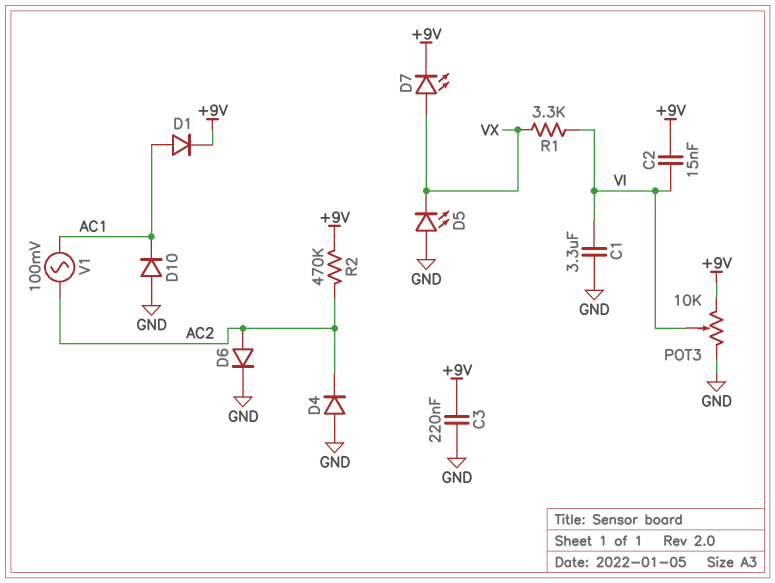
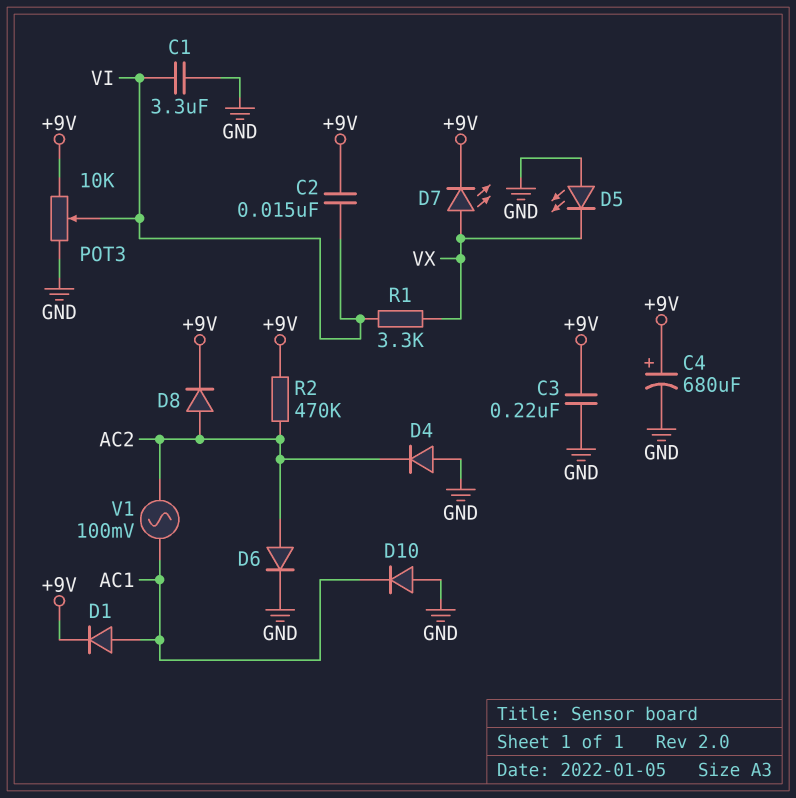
C4: none -> 680uF (plus +9V, minus GND)
D8: none -> diode (A AC2, K +9V)

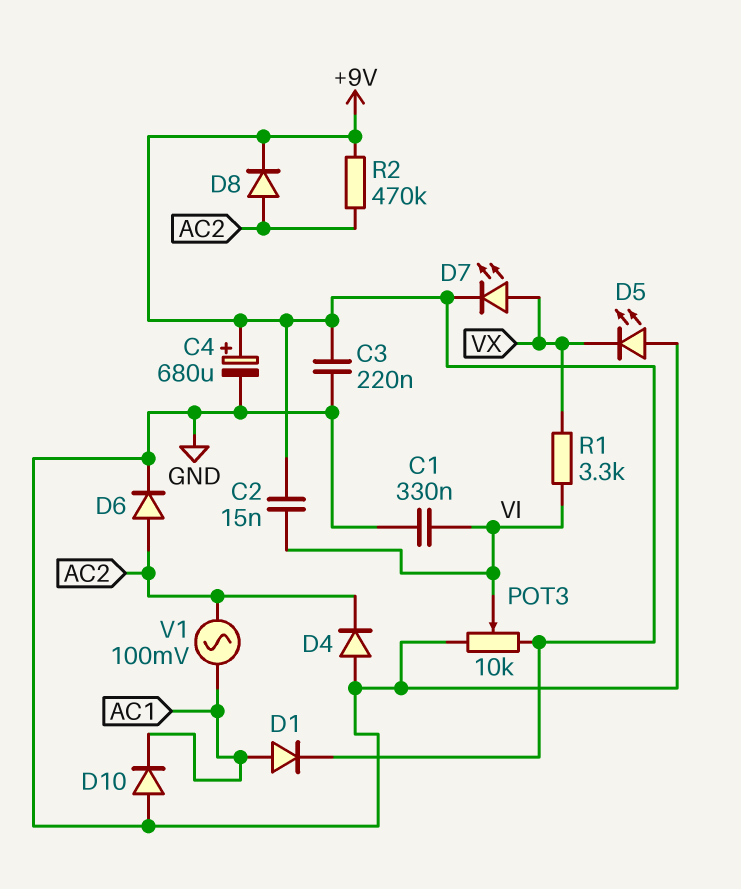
C1: 3.3uF (GND, VI) -> 330nF (GND, VI)

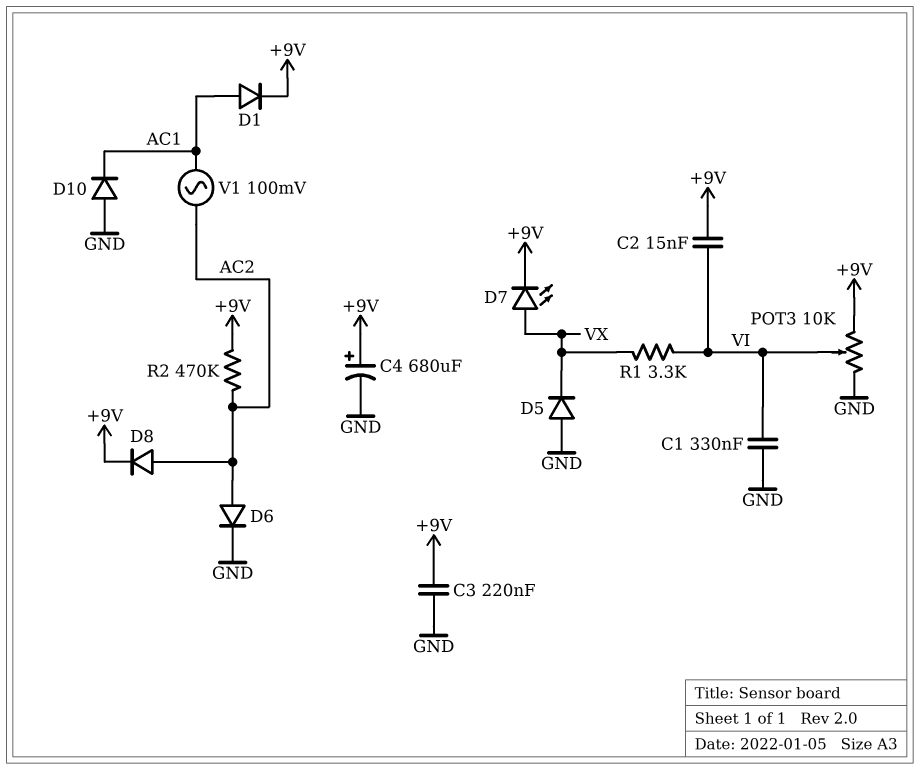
D4: diode (A GND, K AC2) -> none
D5: LED (A GND, K VX) -> diode (A GND, K VX)

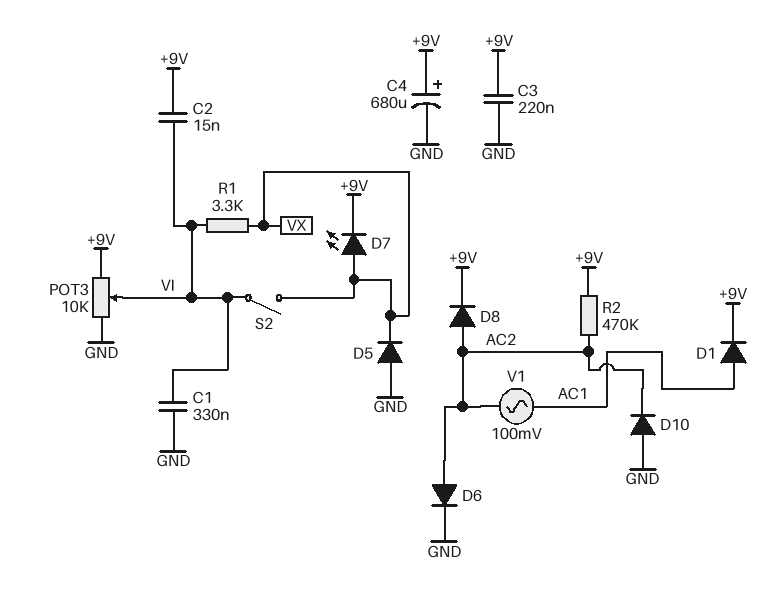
D10: diode (A GND, K AC1) -> diode (A GND, K AC2)
S2: none -> switch (VI, VX)

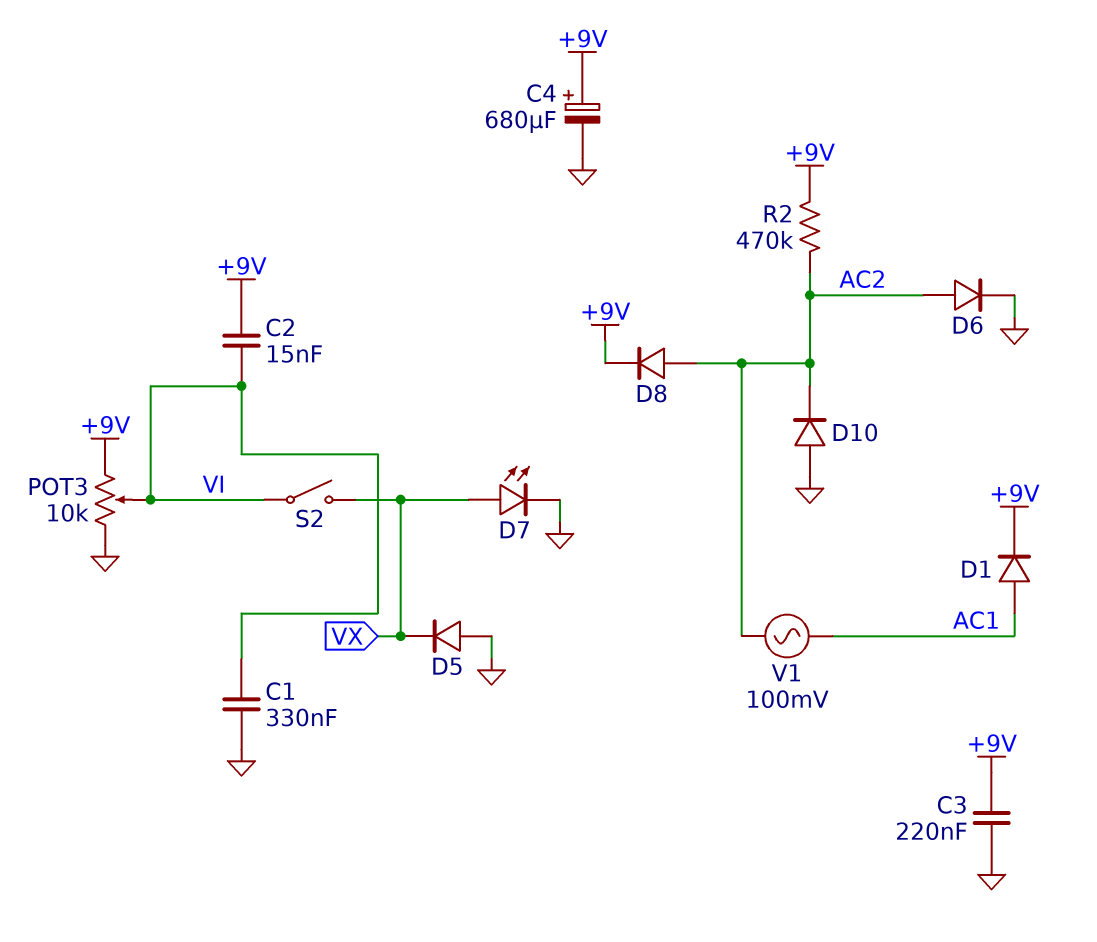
D7: LED (A VX, K +9V) -> LED (A VX, K GND)
R1: 3.3k (VI, VX) -> none

